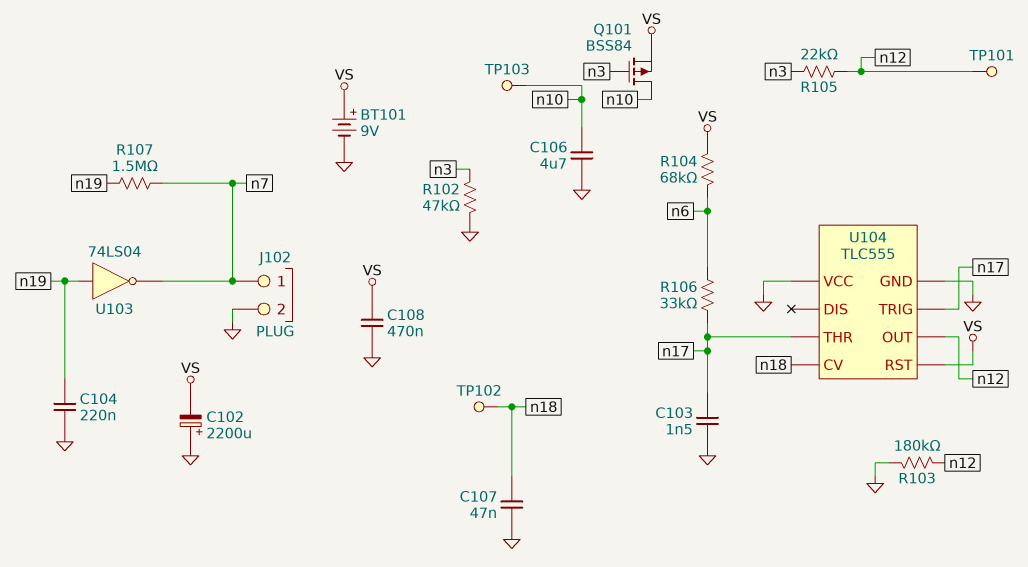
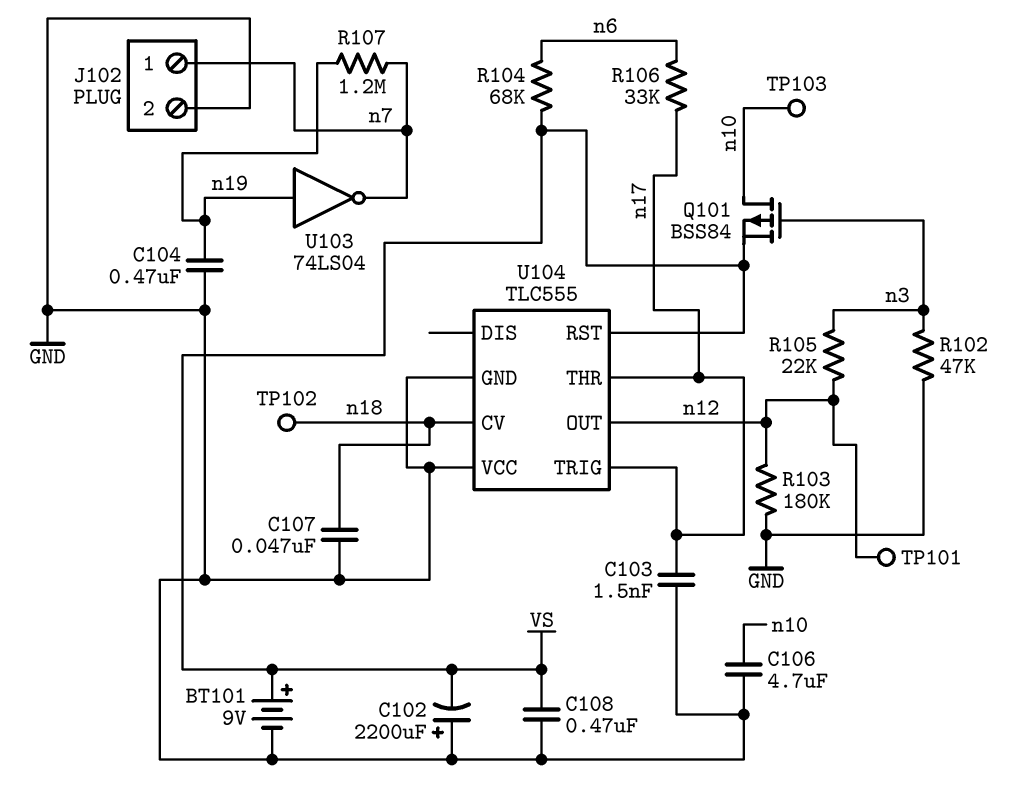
C104: 220nF (GND, n19) -> 470nF (GND, n19)
R107: 1.5M (n7, n19) -> 1.2M (n7, n19)

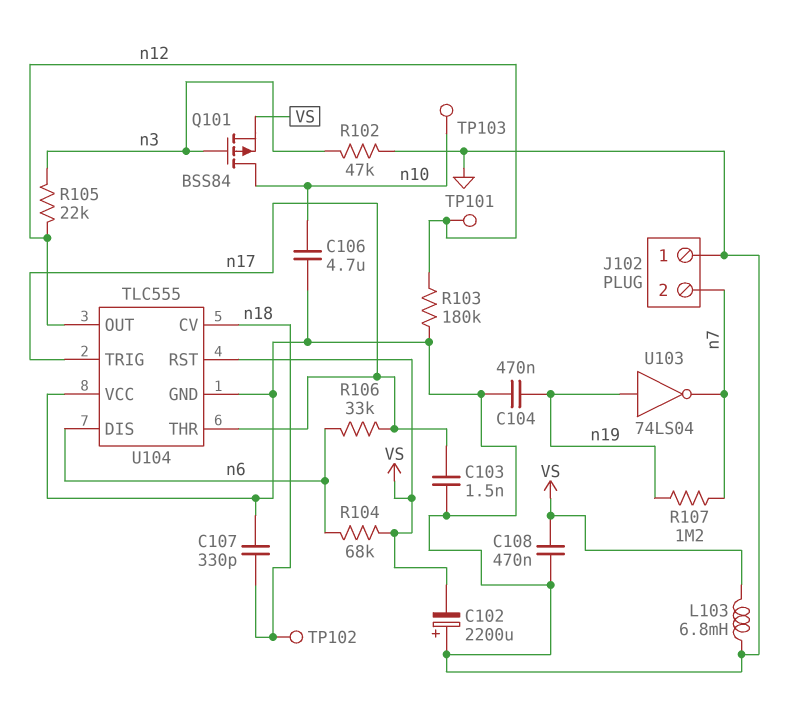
BT101: 9V (plus VS, minus GND) -> none
C107: 47nF (GND, n18) -> 330pF (GND, n18)
J102 pin 1: n7 -> GND
J102 pin 2: GND -> n7
L103: none -> 6.8mH (GND, VS)
U104 pin DIS: none -> n6

